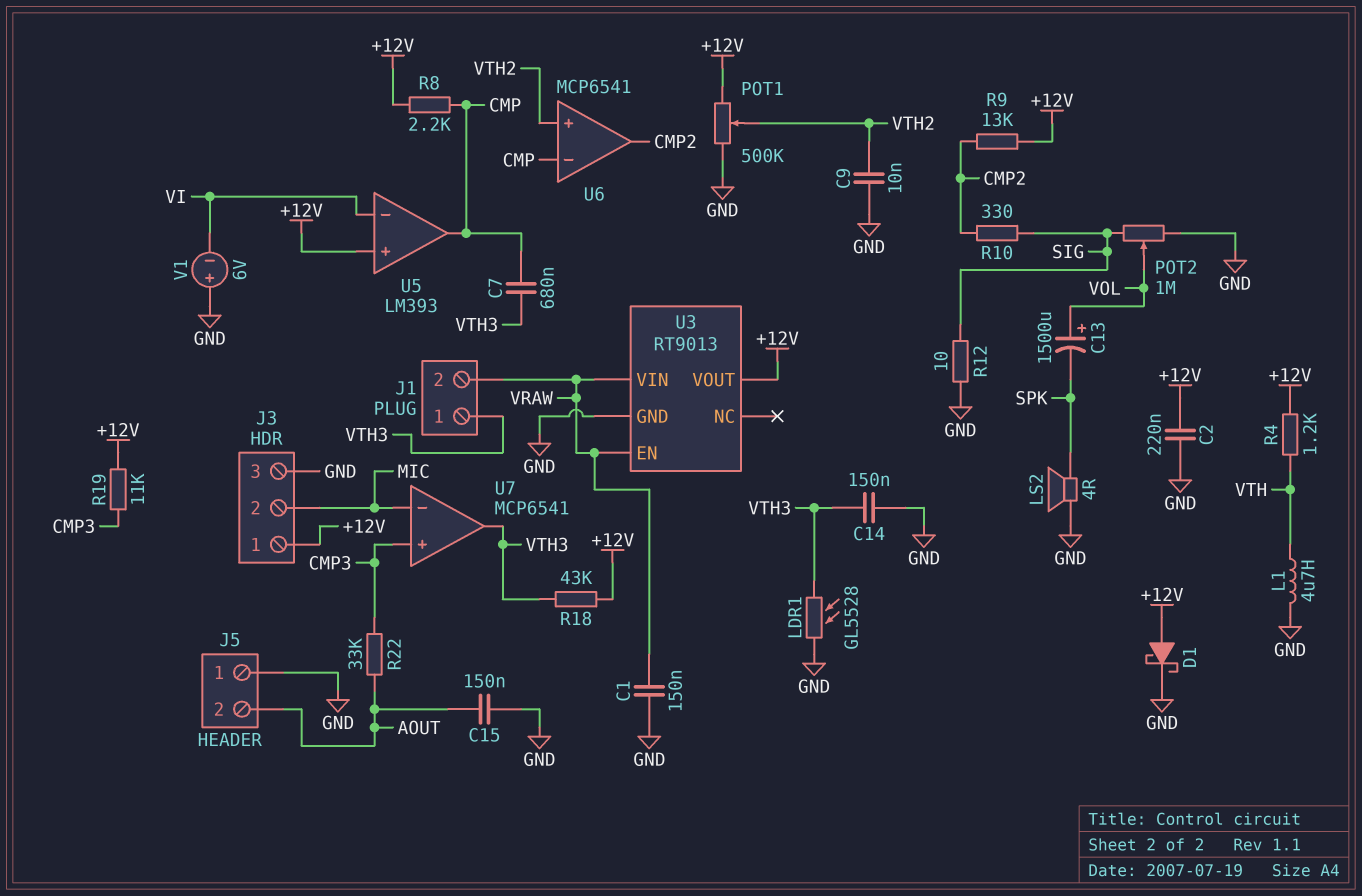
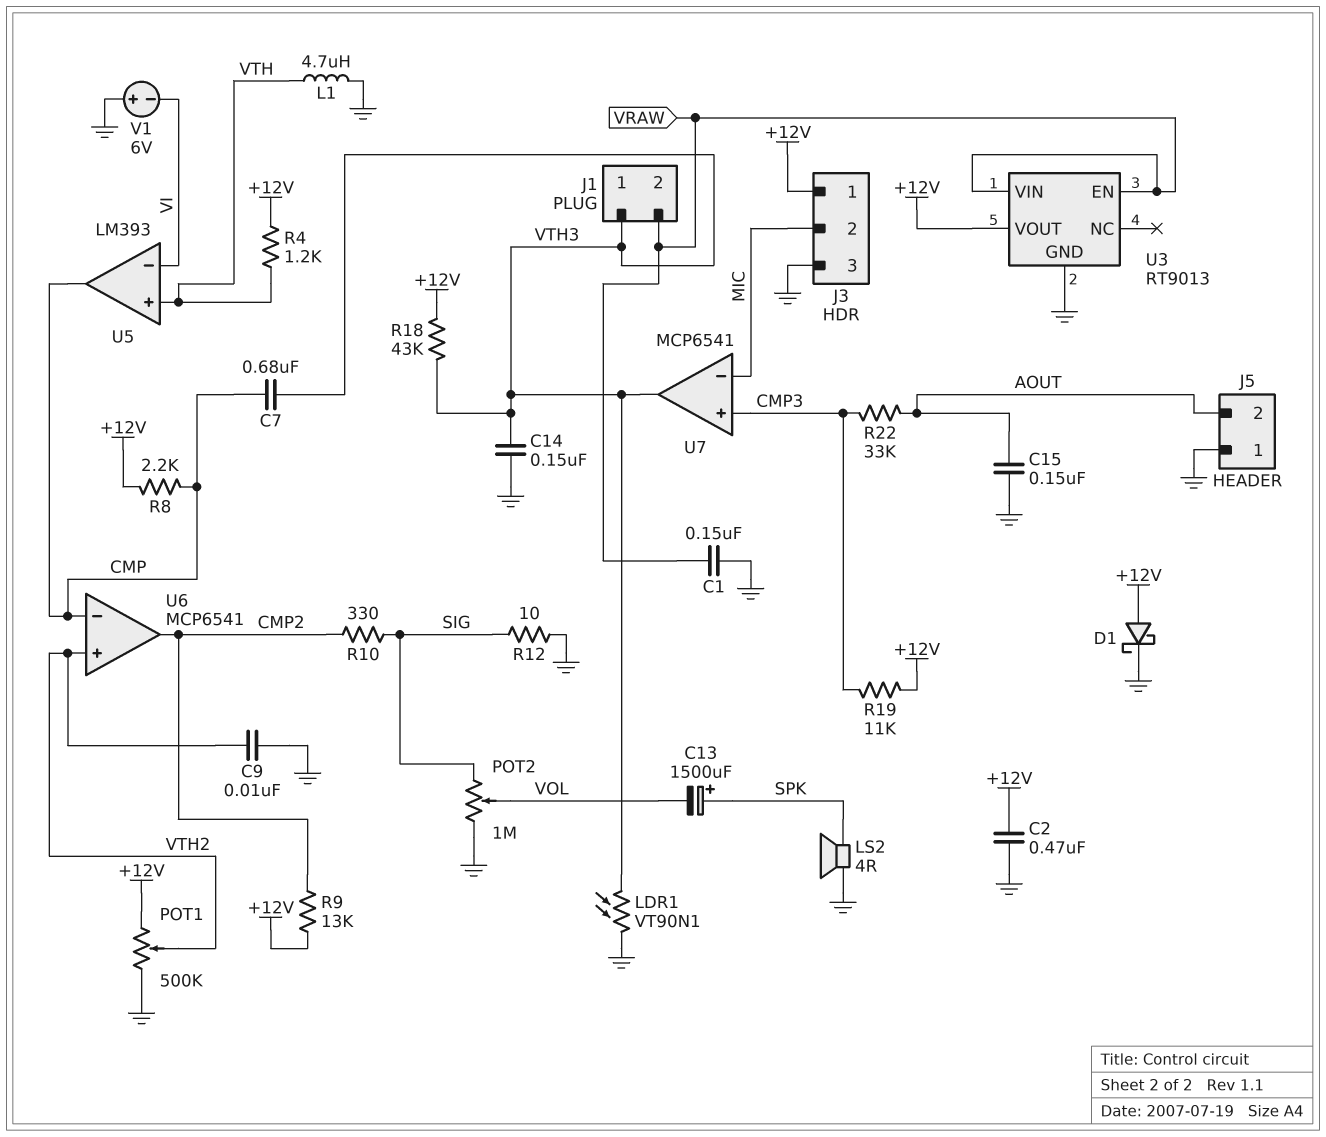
C2: 220nF (+12V, GND) -> 470nF (+12V, GND)
C13: 1500uF (plus VOL, minus SPK) -> 1500uF (plus SPK, minus VOL)
LDR1: GL5528 (GND, VTH3) -> VT90N1 (GND, VTH3)
U5 pin in+: +12V -> VTH

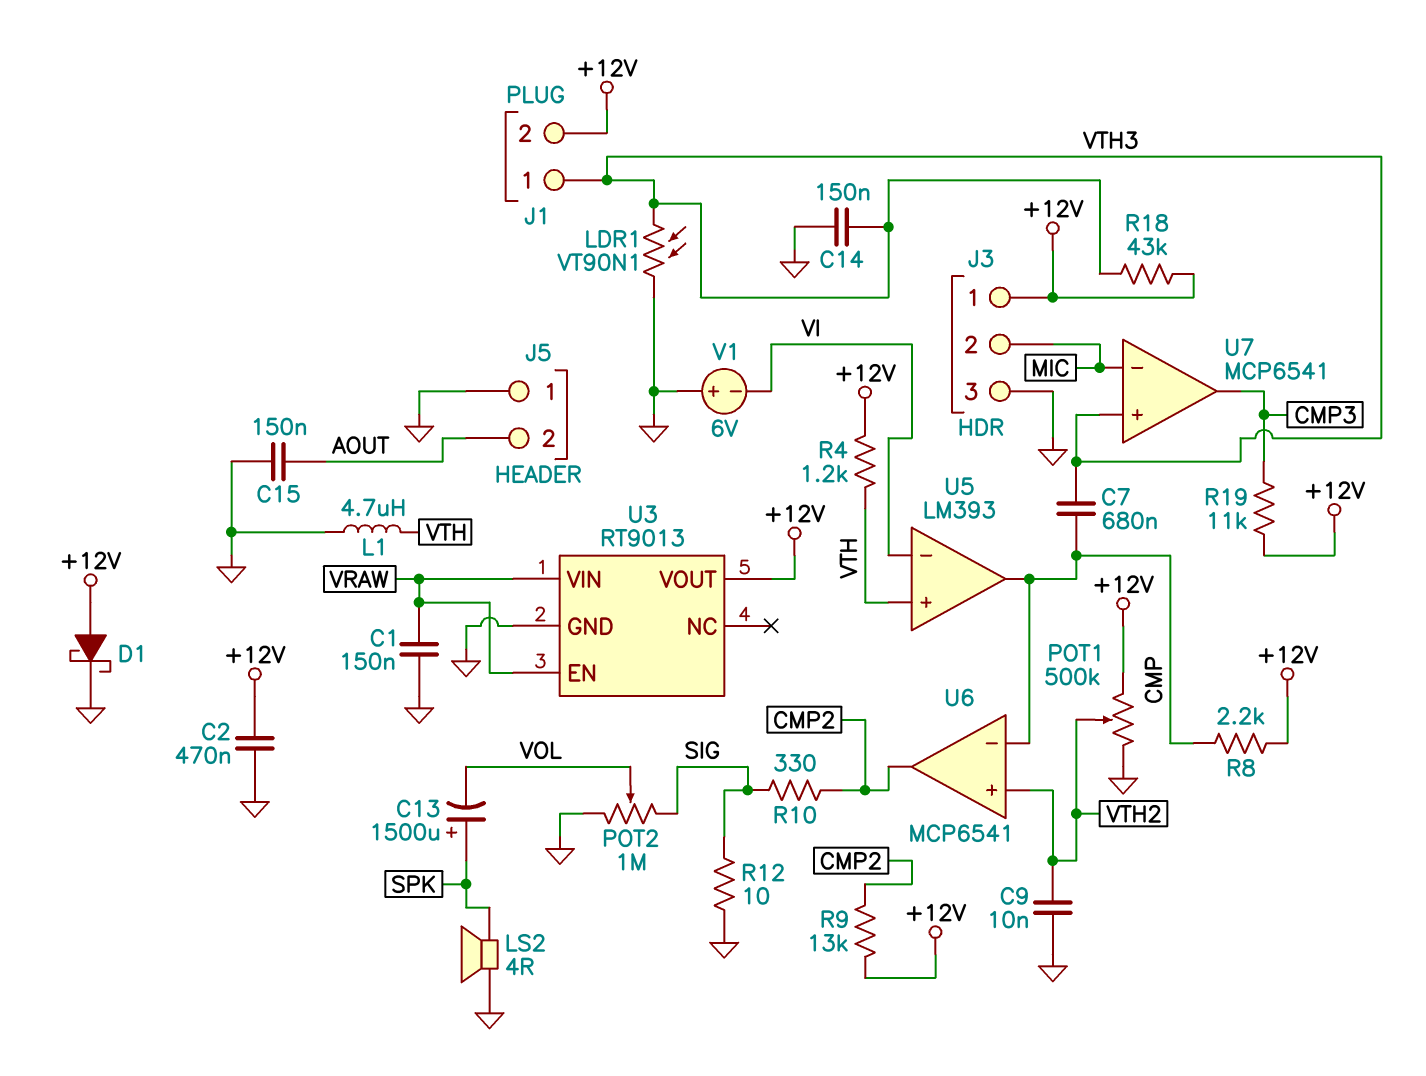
J1 pin 2: VRAW -> +12V
R22: 33k (AOUT, CMP3) -> none
U7 pin in+: CMP3 -> VTH3
U7 pin out: VTH3 -> CMP3

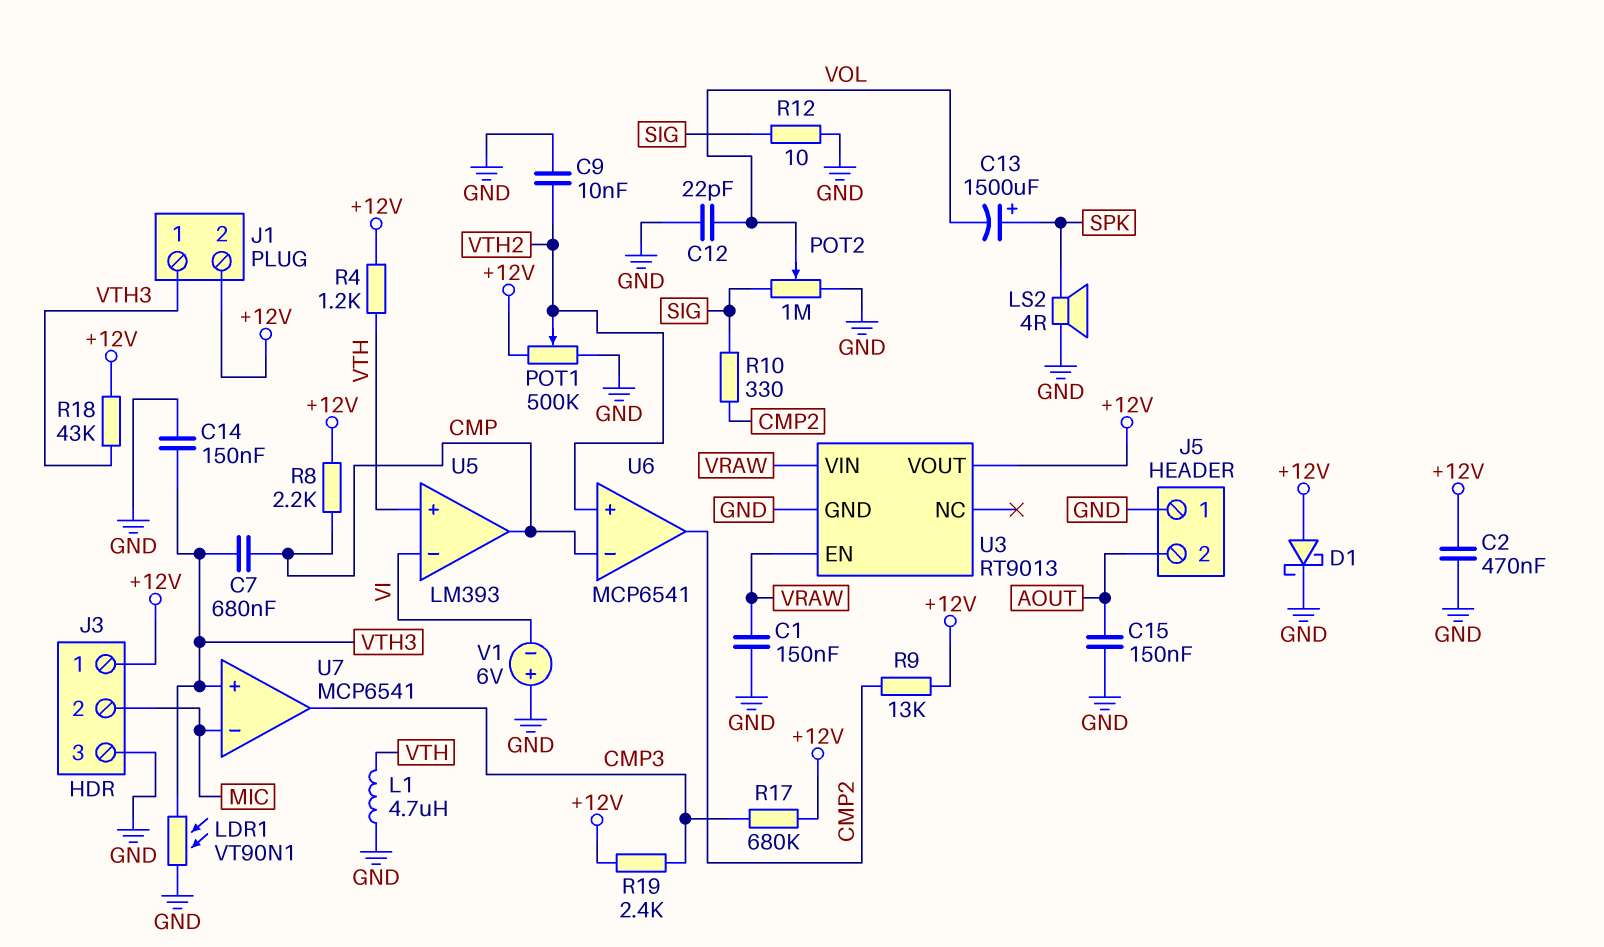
C12: none -> 22pF (GND, VOL)
R17: none -> 680k (+12V, CMP3)
R19: 11k (+12V, CMP3) -> 2.4k (+12V, CMP3)

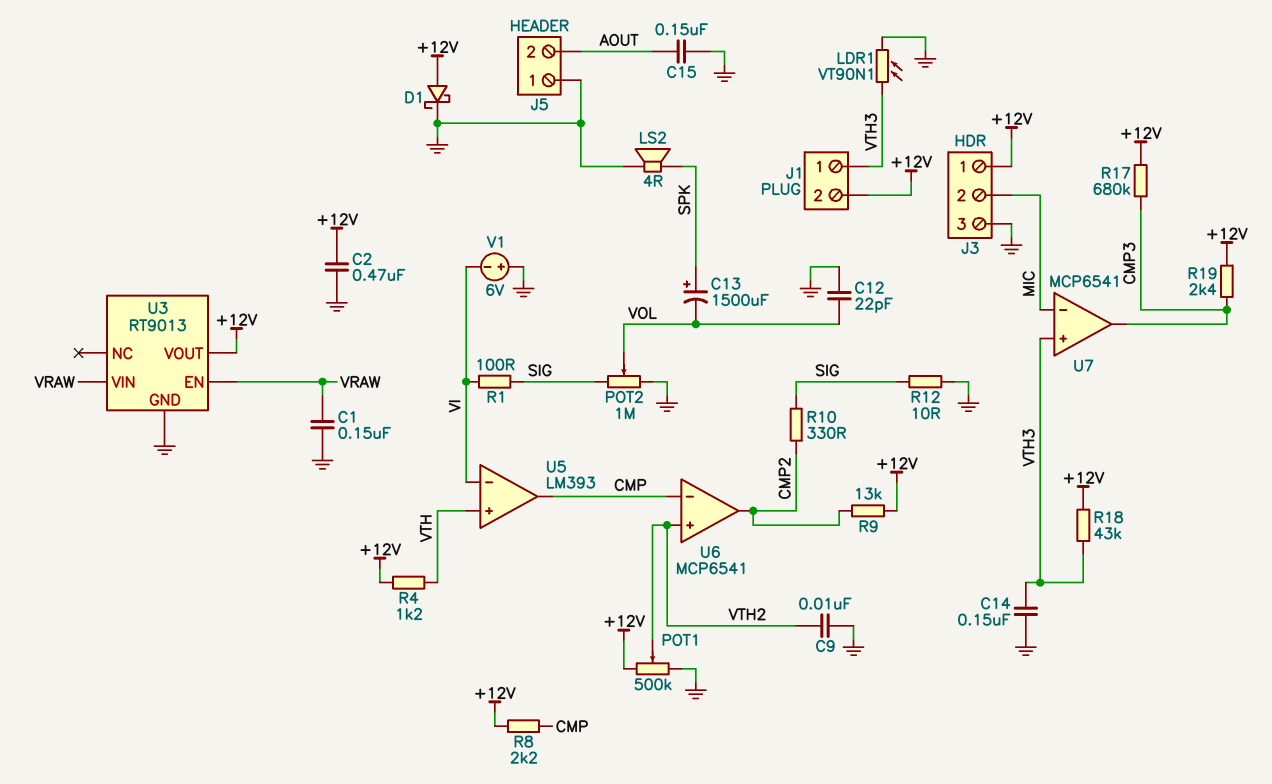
C7: 680nF (CMP, VTH3) -> none
L1: 4.7uH (GND, VTH) -> none
R1: none -> 100 (SIG, VI)

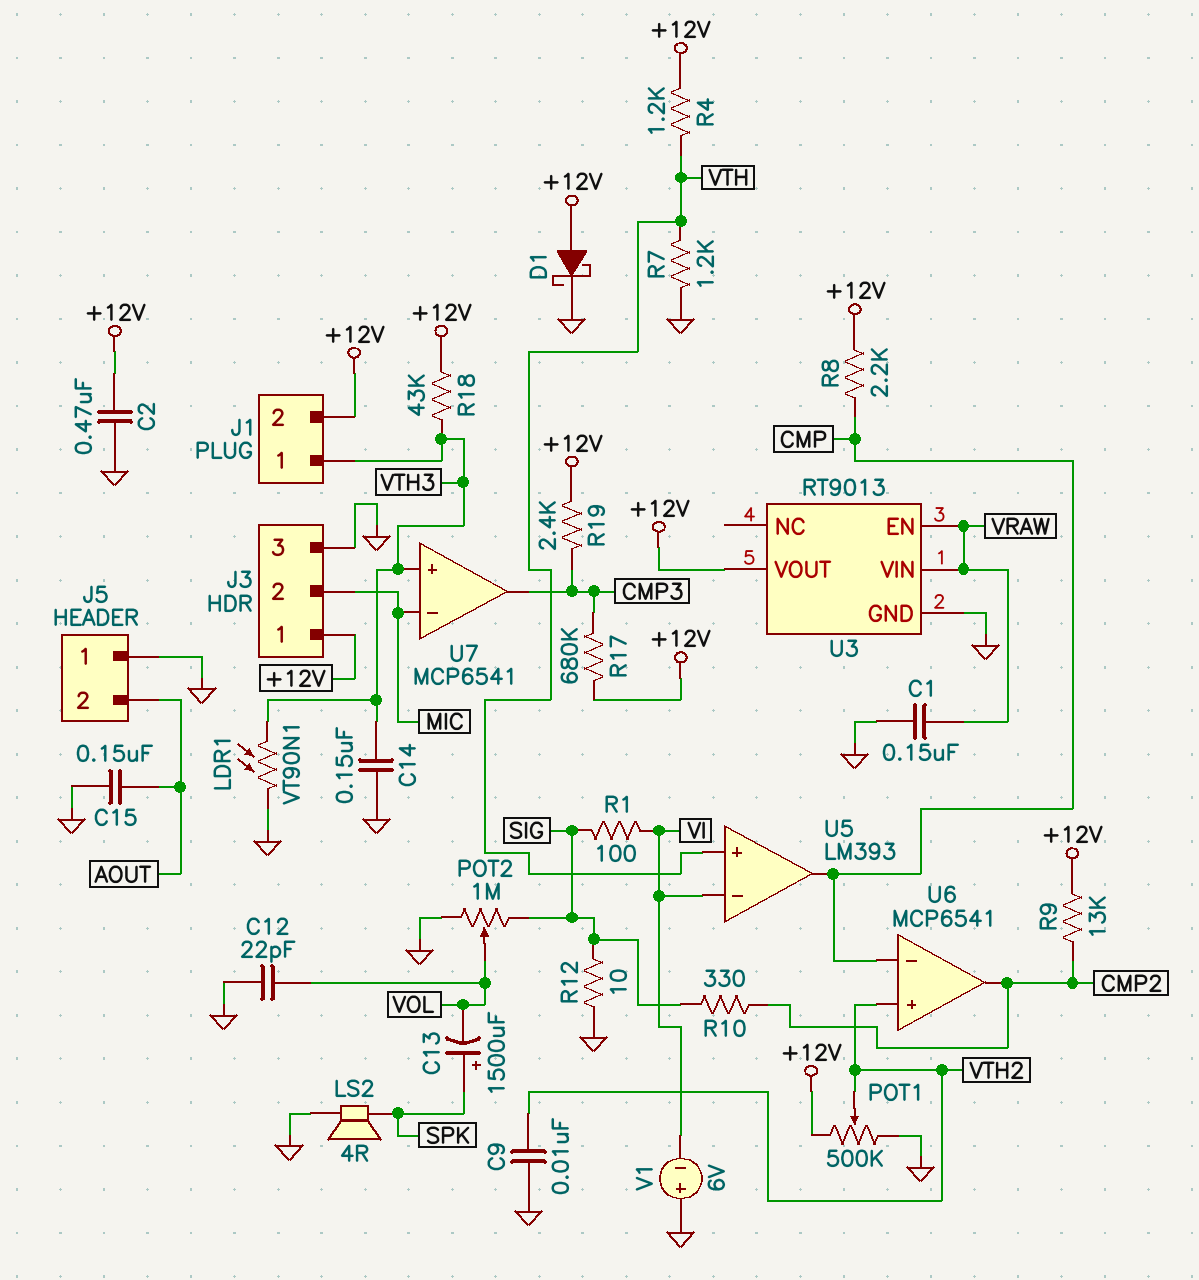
R7: none -> 1.2k (GND, VTH)

